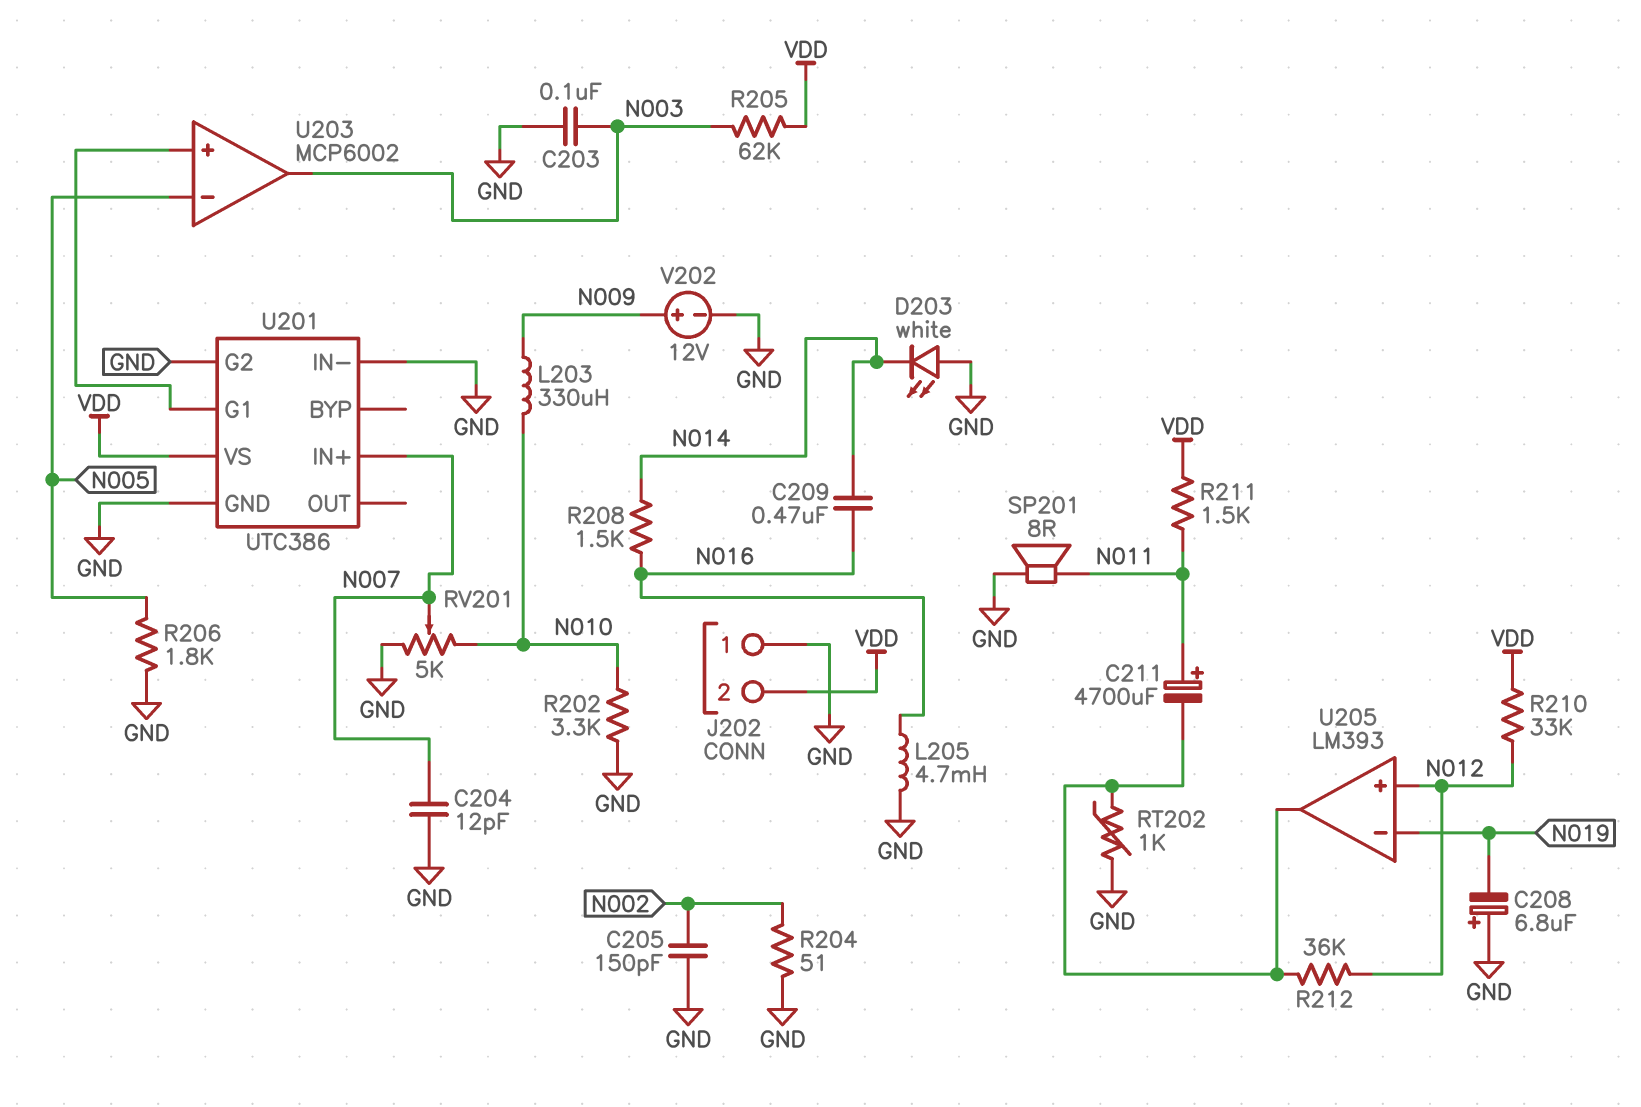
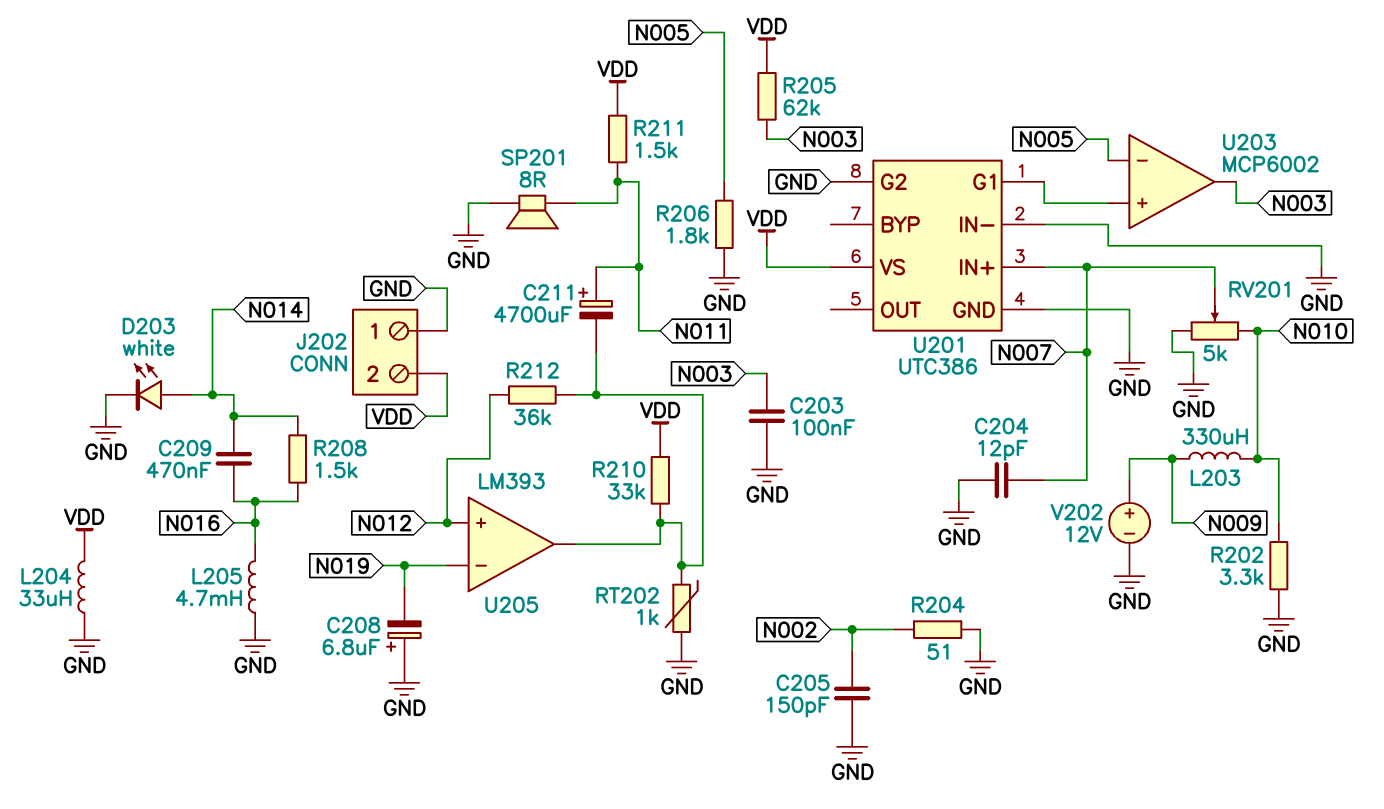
D203: LED white (A GND, K N014) -> LED white (A N014, K GND)
L204: none -> 33uH (GND, VDD)
R210: 33k (N012, VDD) -> 33k (U205/out, VDD)

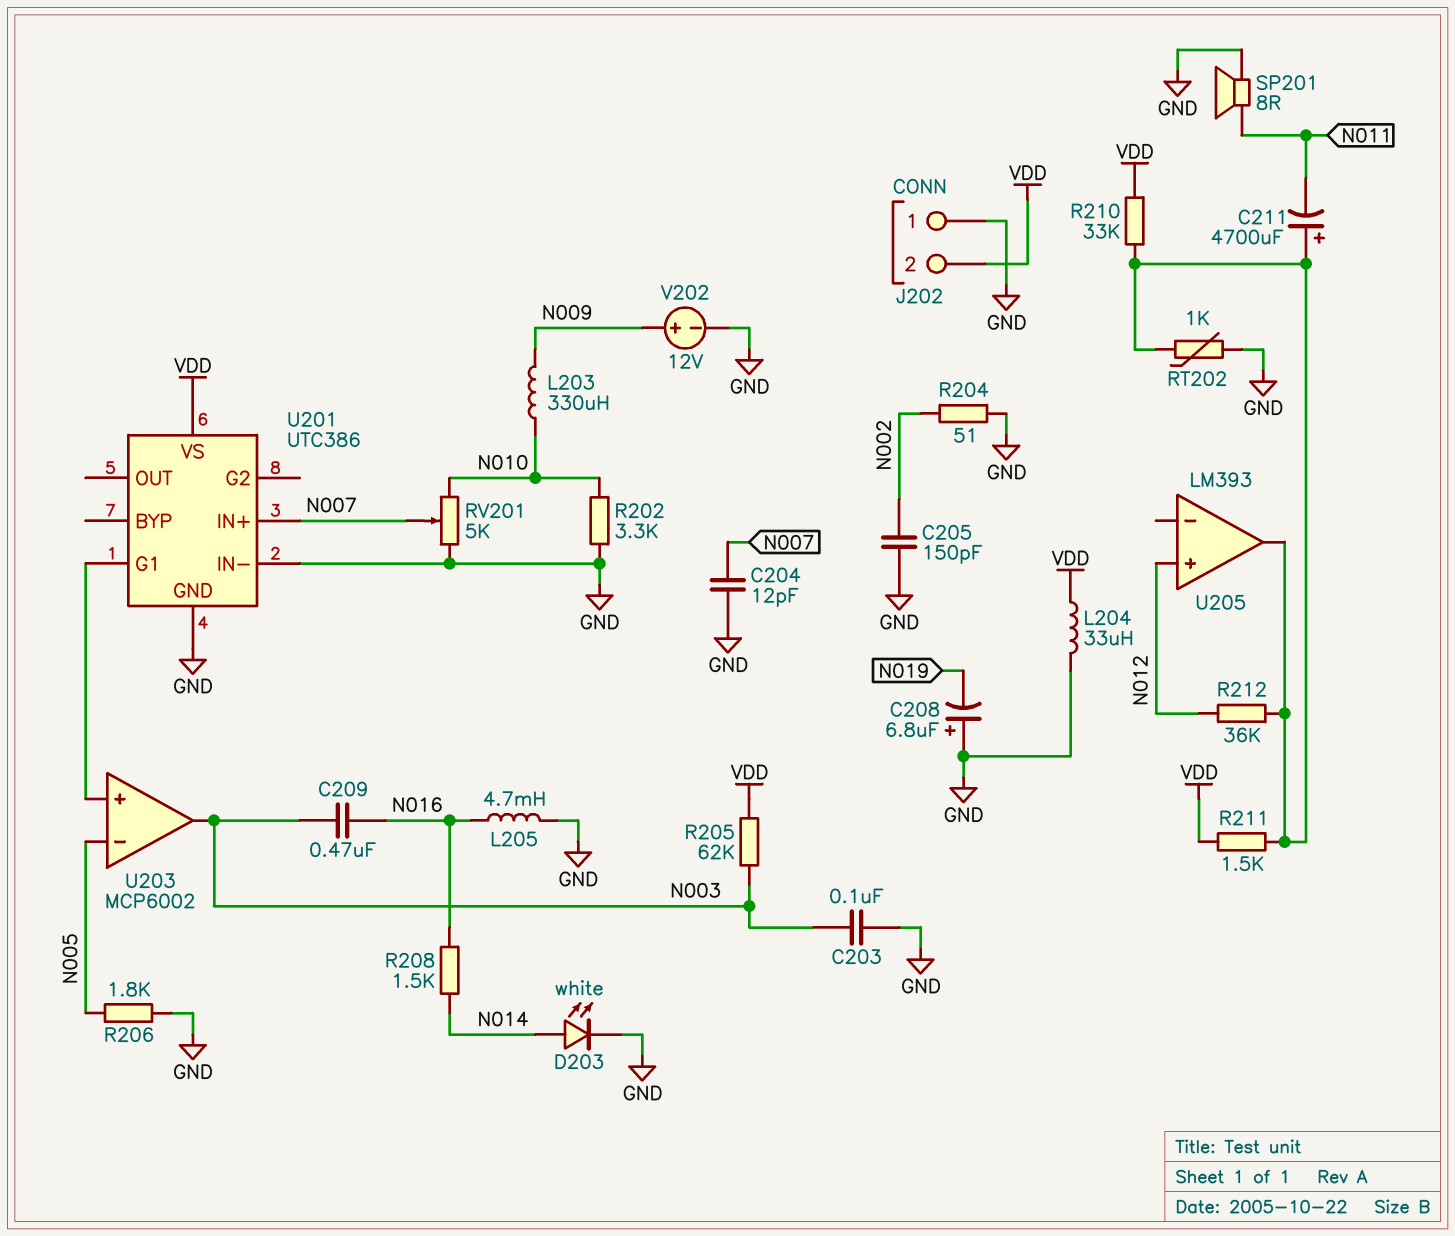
C209: 470nF (N014, N016) -> 470nF (N003, N016)
C211: 4700uF (plus N011, minus U205/out) -> 4700uF (plus U205/out, minus N011)
R211: 1.5k (N011, VDD) -> 1.5k (U205/out, VDD)
U201 pin G2: GND -> none
U205 pin in-: N019 -> none

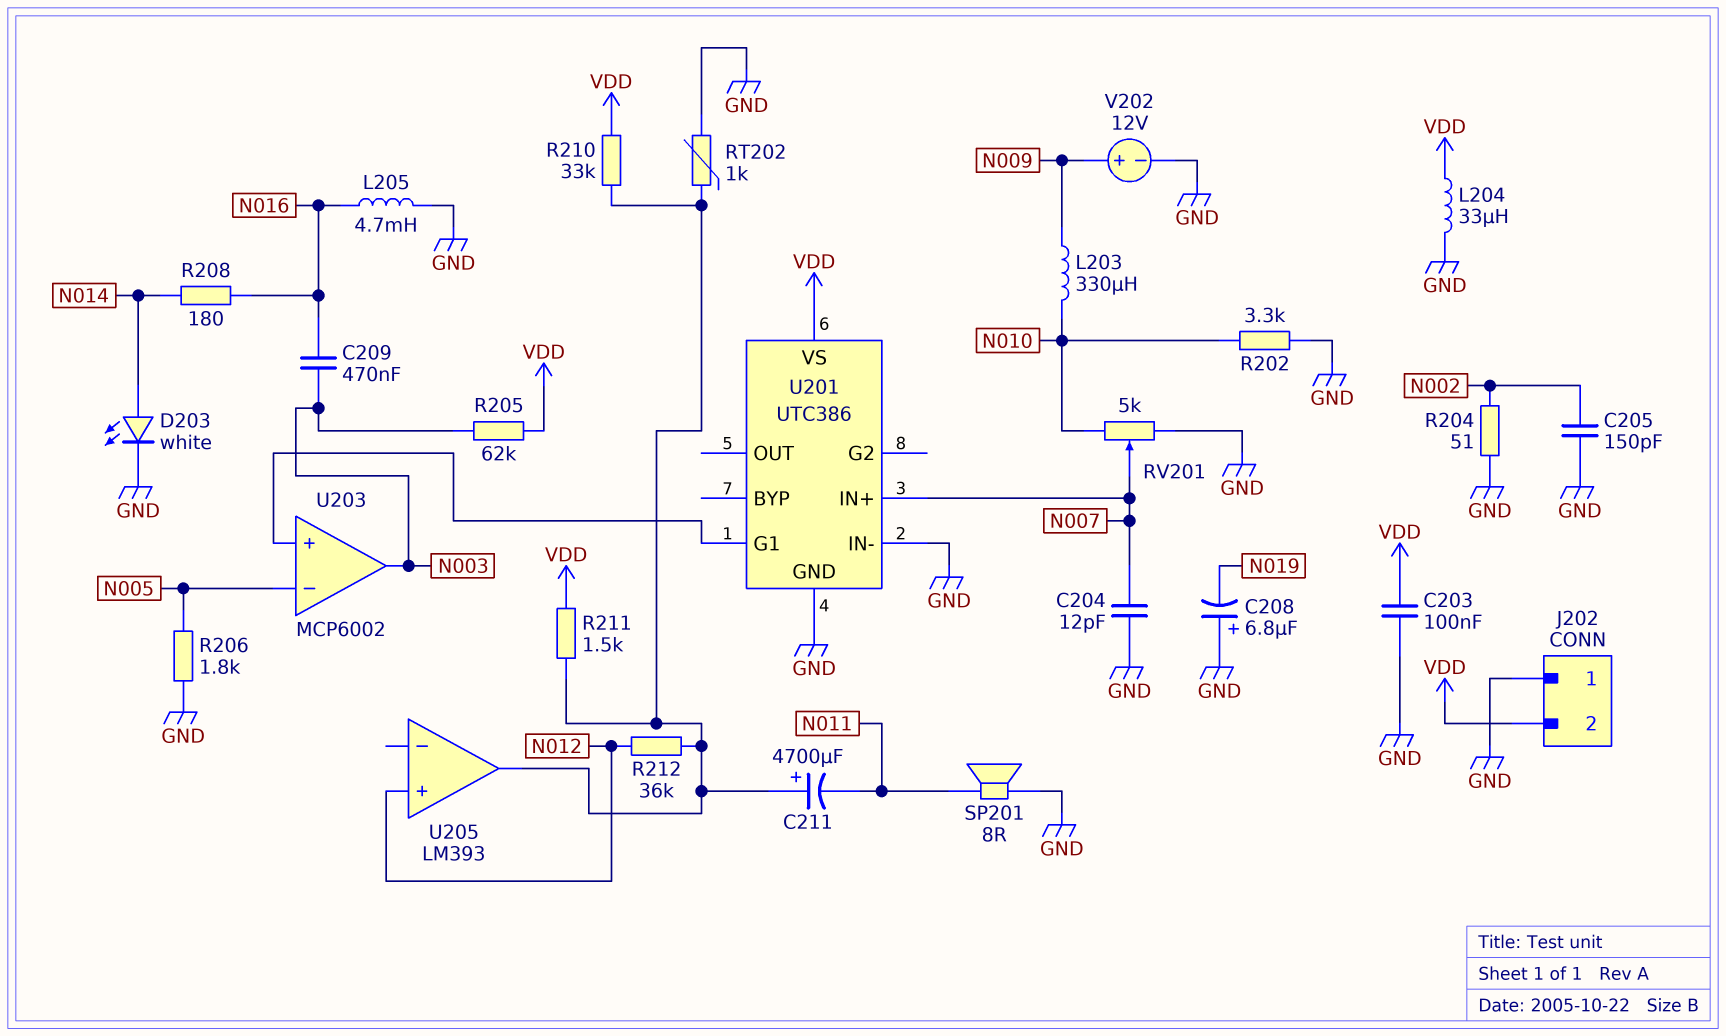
C203: 100nF (GND, N003) -> 100nF (GND, VDD)
R208: 1.5k (N014, N016) -> 180 (N014, N016)

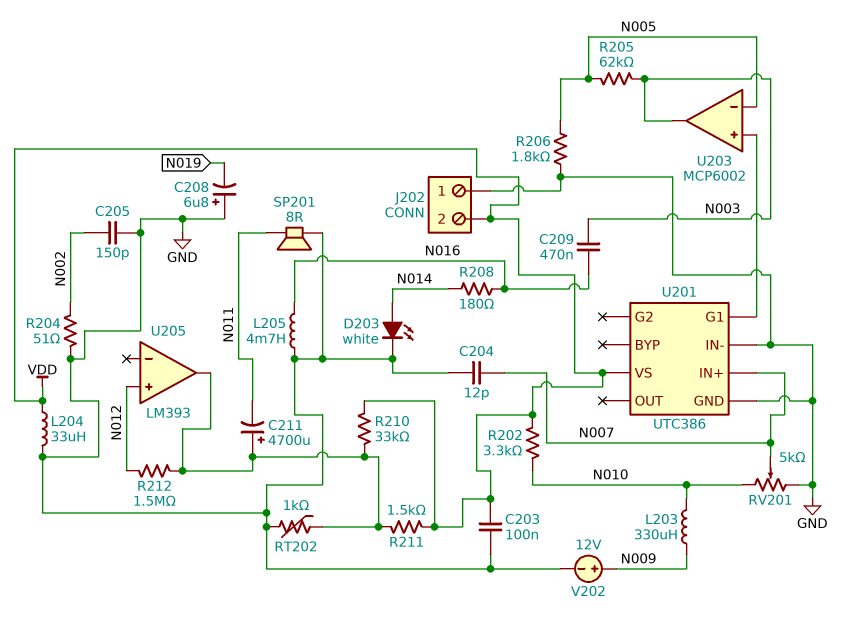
R202: 3.3k (GND, N010) -> 3.3k (N010, VDD)
R205: 62k (N003, VDD) -> 62k (N003, N005)
R212: 36k (N012, U205/out) -> 1.5M (N012, U205/out)

